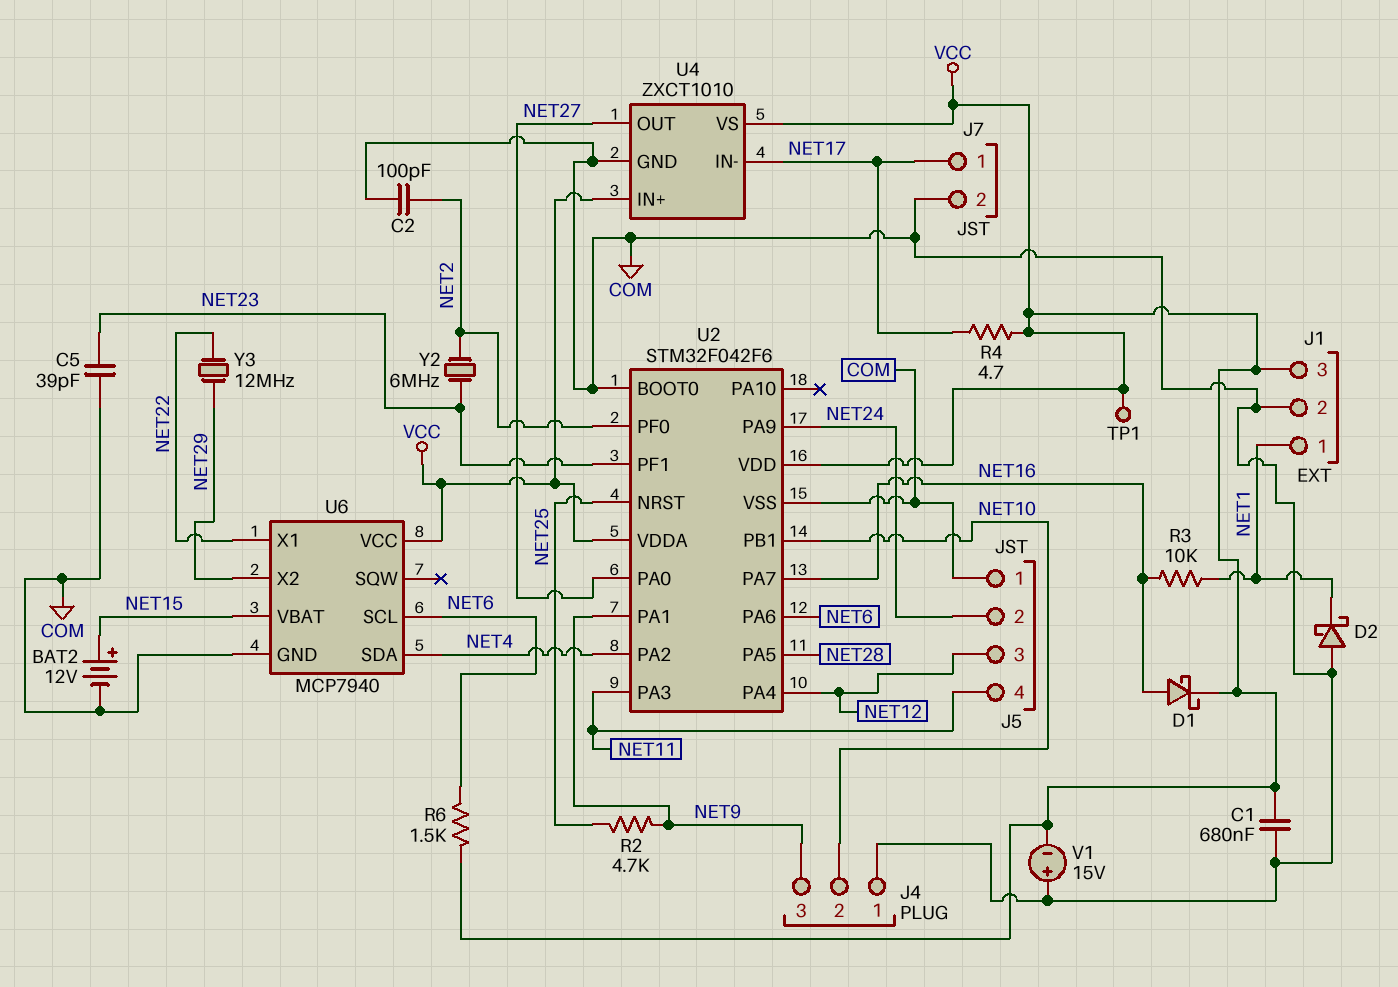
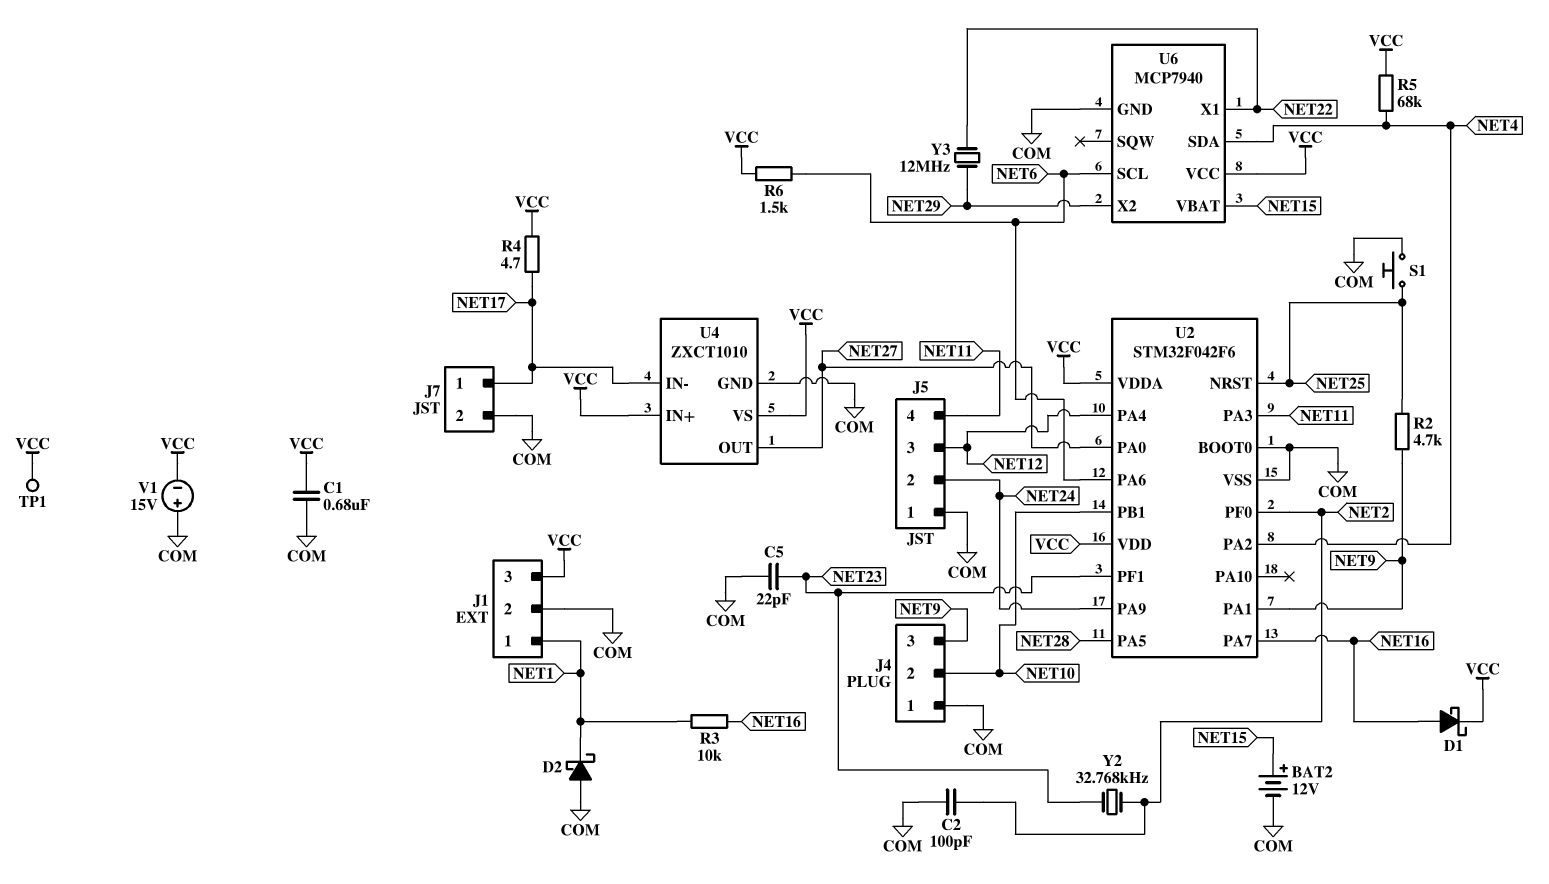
C5: 39pF (COM, NET23) -> 22pF (COM, NET23)
R5: none -> 68k (NET4, VCC)
S1: none -> button (COM, NET25)
Y2: 6MHz (NET2, NET23) -> 32.768kHz (NET2, NET23)

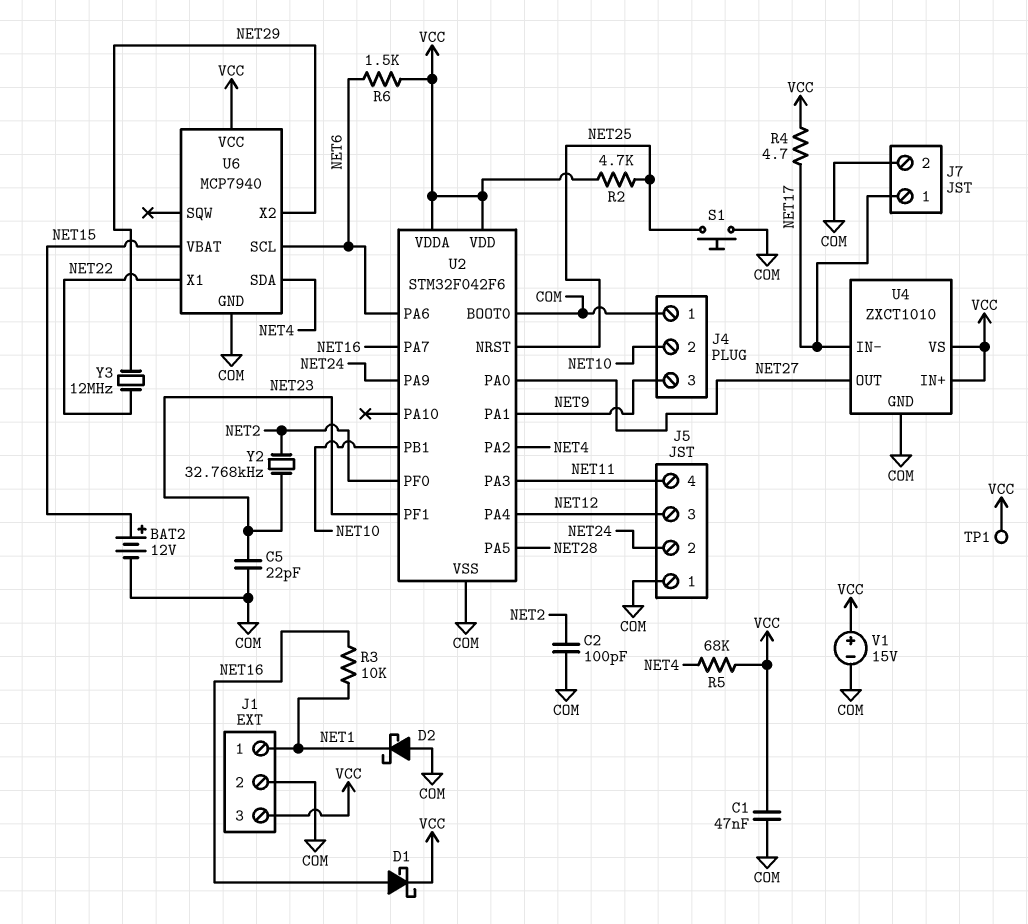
C1: 680nF (COM, VCC) -> 47nF (COM, VCC)
R2: 4.7k (NET9, NET25) -> 4.7k (NET25, VCC)
V1: 15V (plus COM, minus VCC) -> 15V (plus VCC, minus COM)

